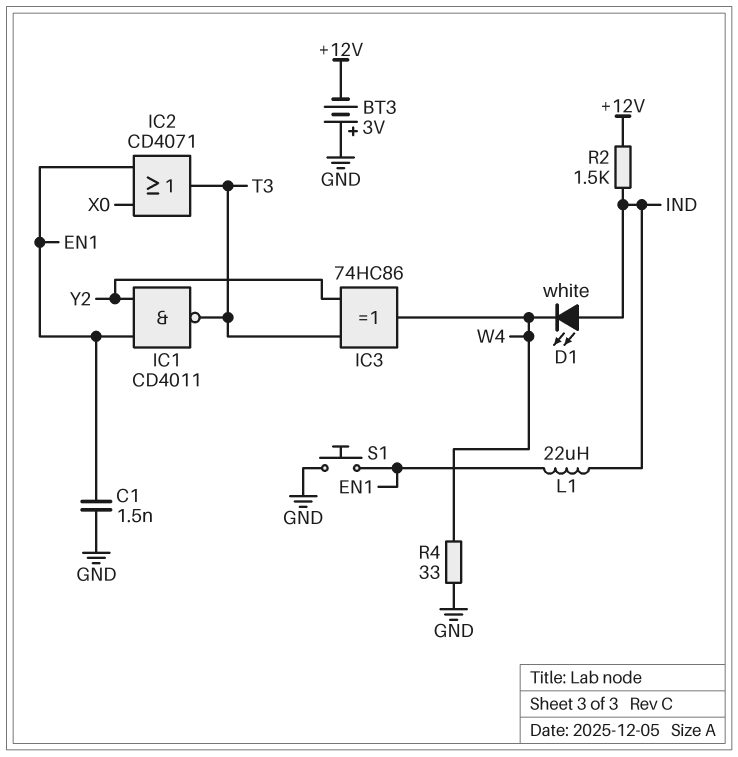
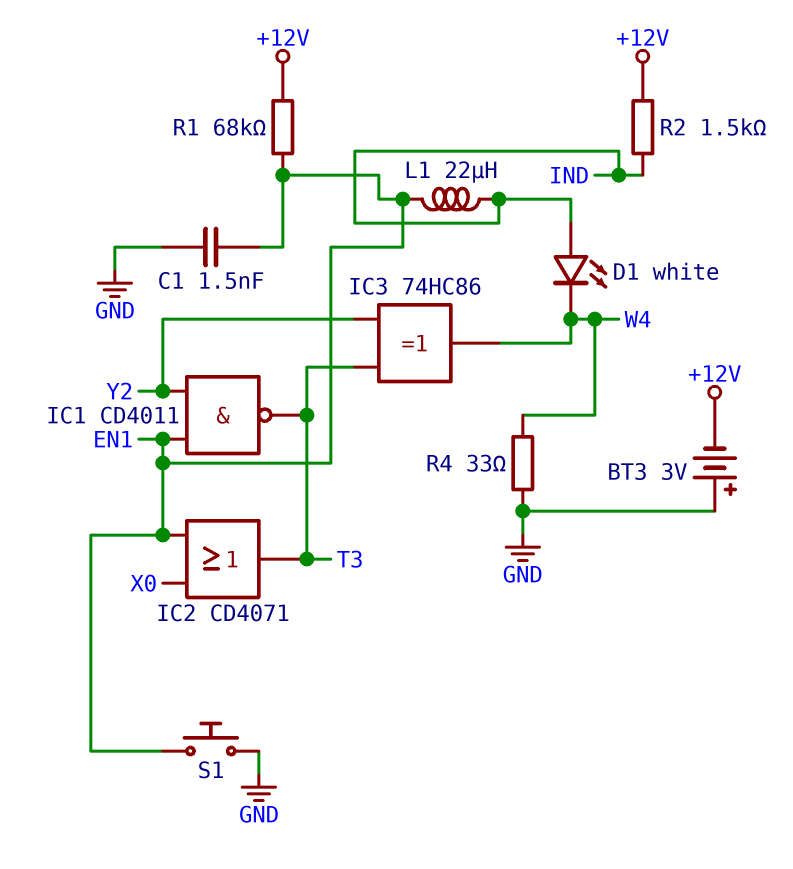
R1: none -> 68k (+12V, EN1)

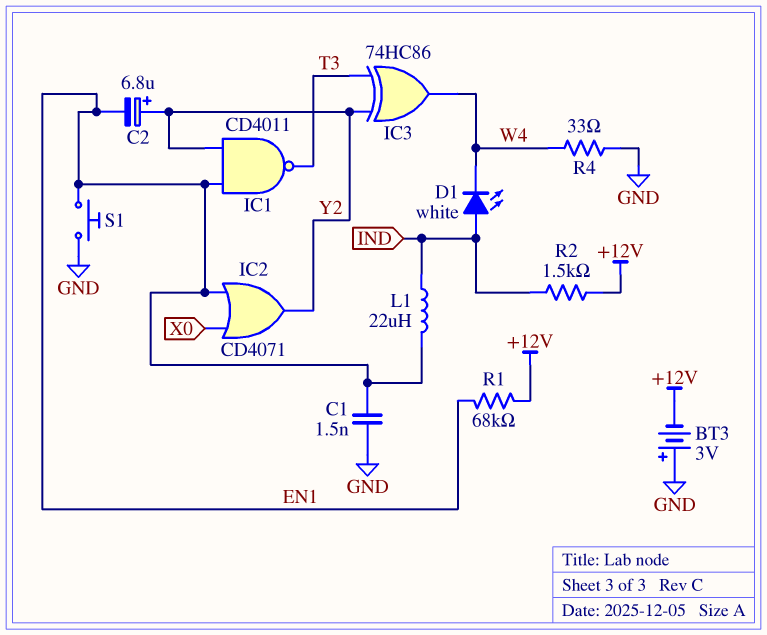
C2: none -> 6.8uF (plus Y2, minus EN1)
IC2: OR CD4071 (in EN1, in X0, out T3) -> OR CD4071 (in EN1, in X0, out Y2)

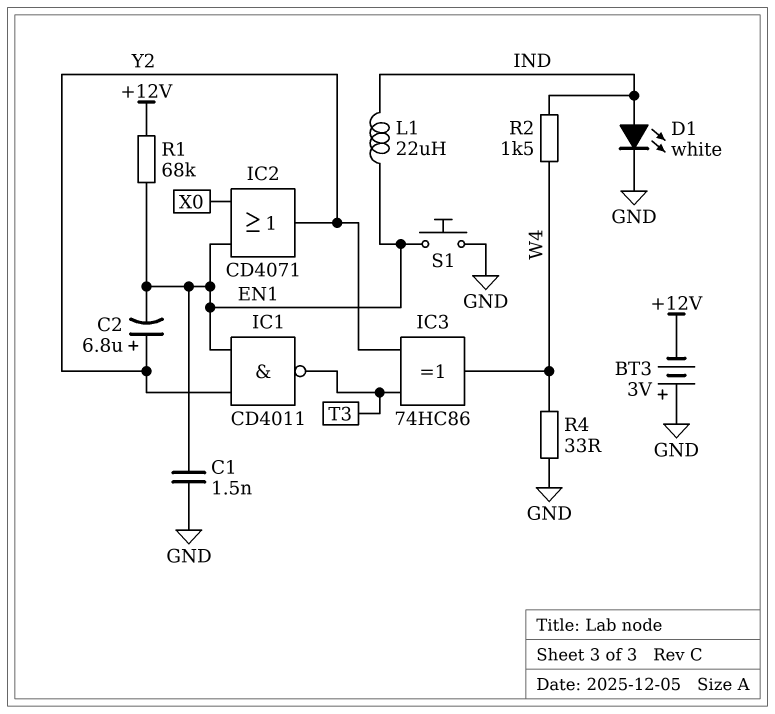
D1: LED white (A IND, K W4) -> LED white (A IND, K GND)
R2: 1.5k (+12V, IND) -> 1.5k (IND, W4)

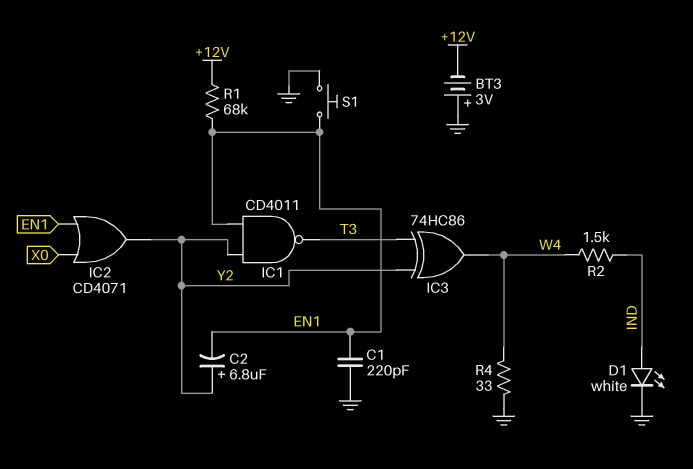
C1: 1.5nF (EN1, GND) -> 220pF (EN1, GND)
L1: 22uH (EN1, IND) -> none

